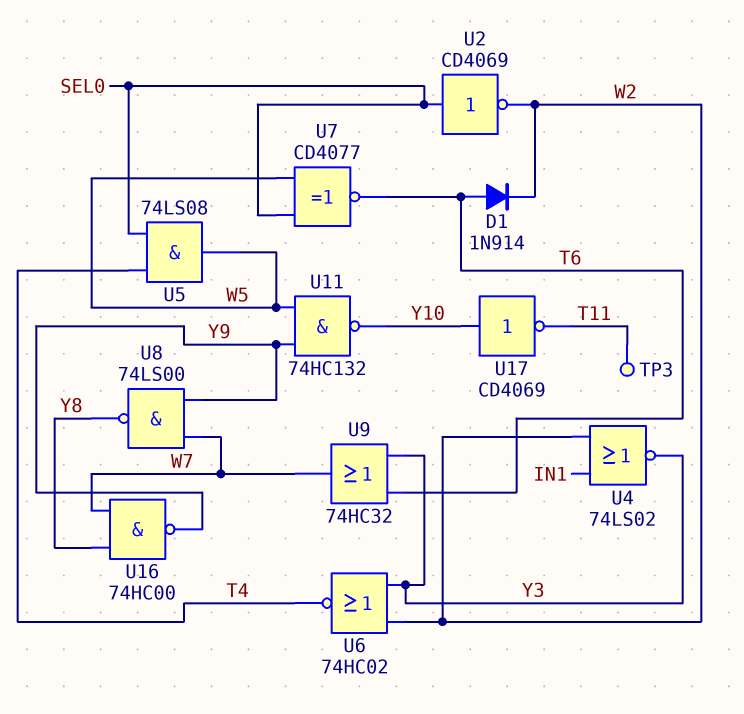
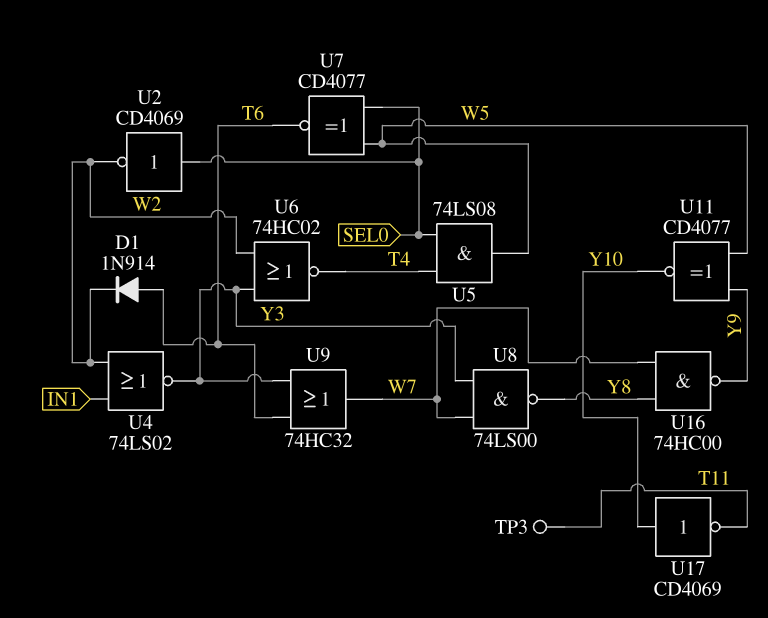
U8: NAND 74LS00 (in W7, in Y9, out Y8) -> NAND 74LS00 (in W7, in Y3, out Y8)
U11: NAND 74HC132 (in W5, in Y9, out Y10) -> XNOR CD4077 (in W5, in Y9, out Y10)

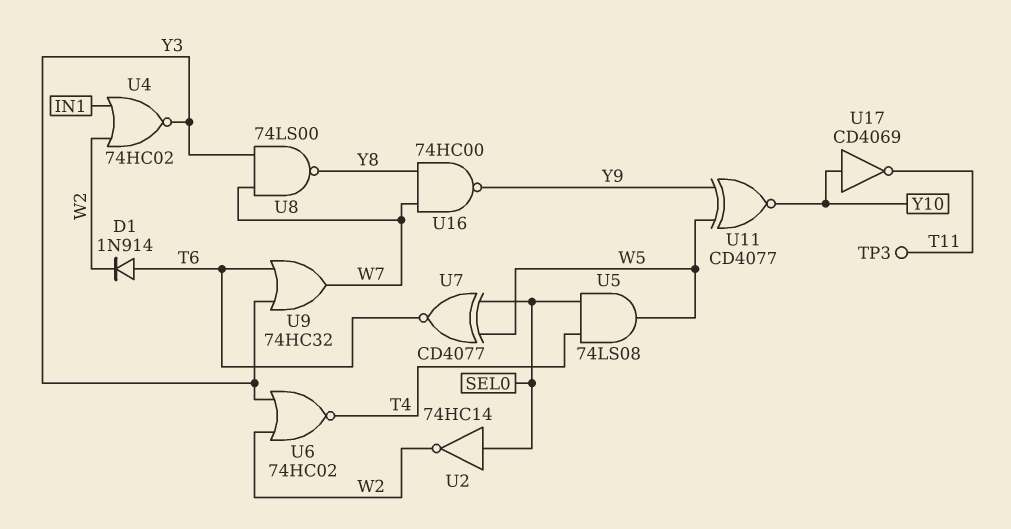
U2: NOT CD4069 (in SEL0, out W2) -> NOT 74HC14 (in SEL0, out W2)
U4: NOR 74LS02 (in IN1, in W2, out Y3) -> NOR 74HC02 (in IN1, in W2, out Y3)

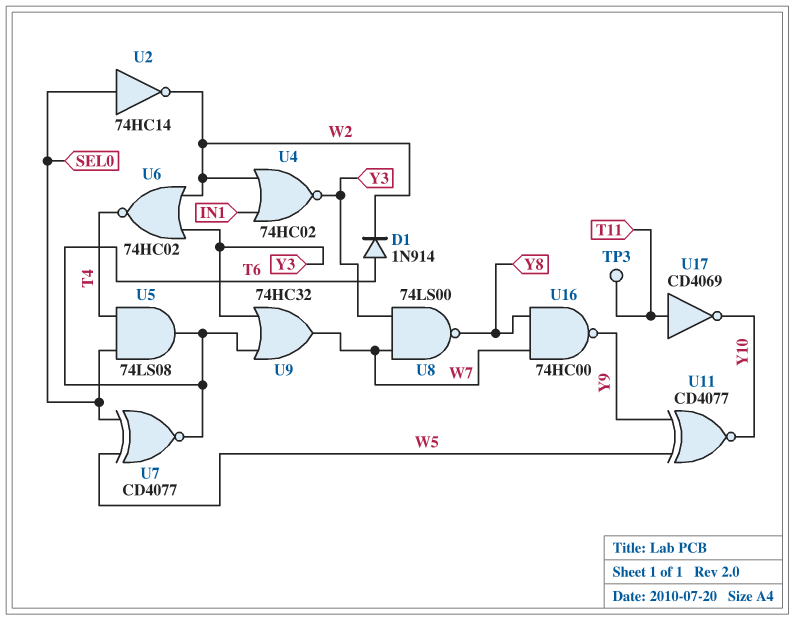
U5: AND 74LS08 (in SEL0, in T4, out W5) -> AND 74LS08 (in SEL0, in T4, out T6)
U17: NOT CD4069 (in Y10, out T11) -> NOT CD4069 (in T11, out Y10)

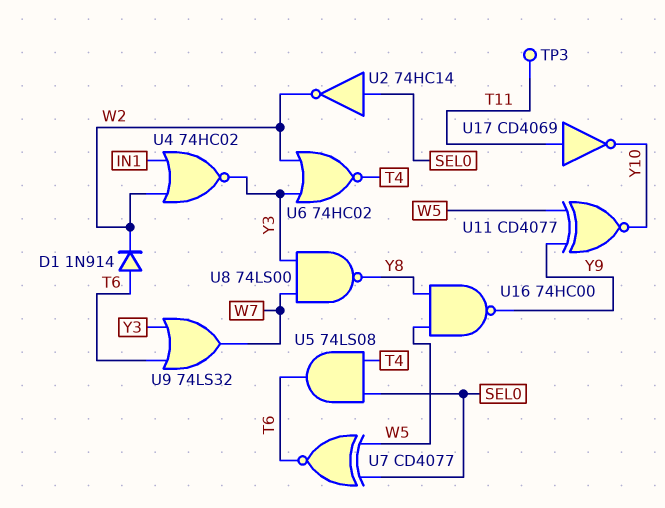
U9: OR 74HC32 (in T6, in Y3, out W7) -> OR 74LS32 (in T6, in Y3, out W7)
U16: NAND 74HC00 (in W7, in Y8, out Y9) -> NAND 74HC00 (in W5, in Y8, out Y9)

